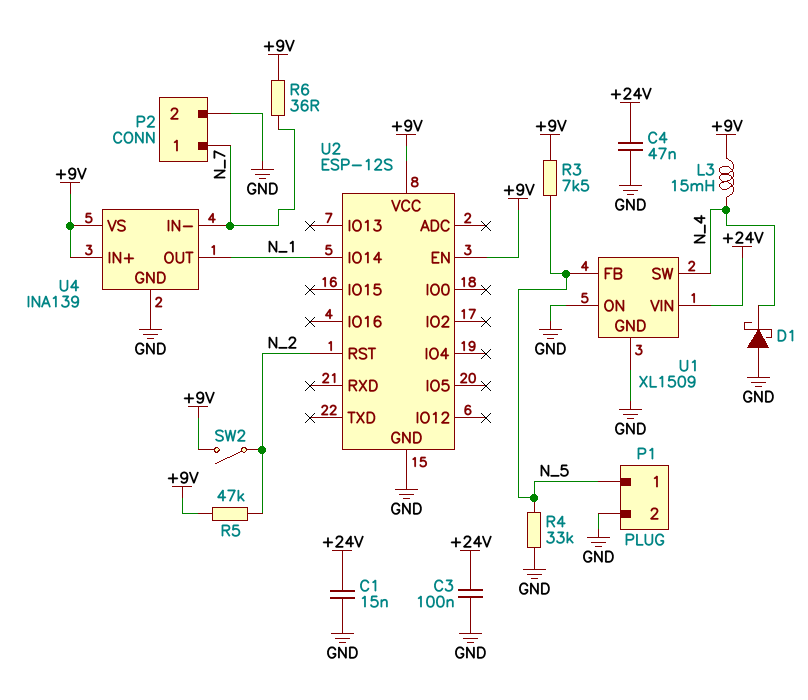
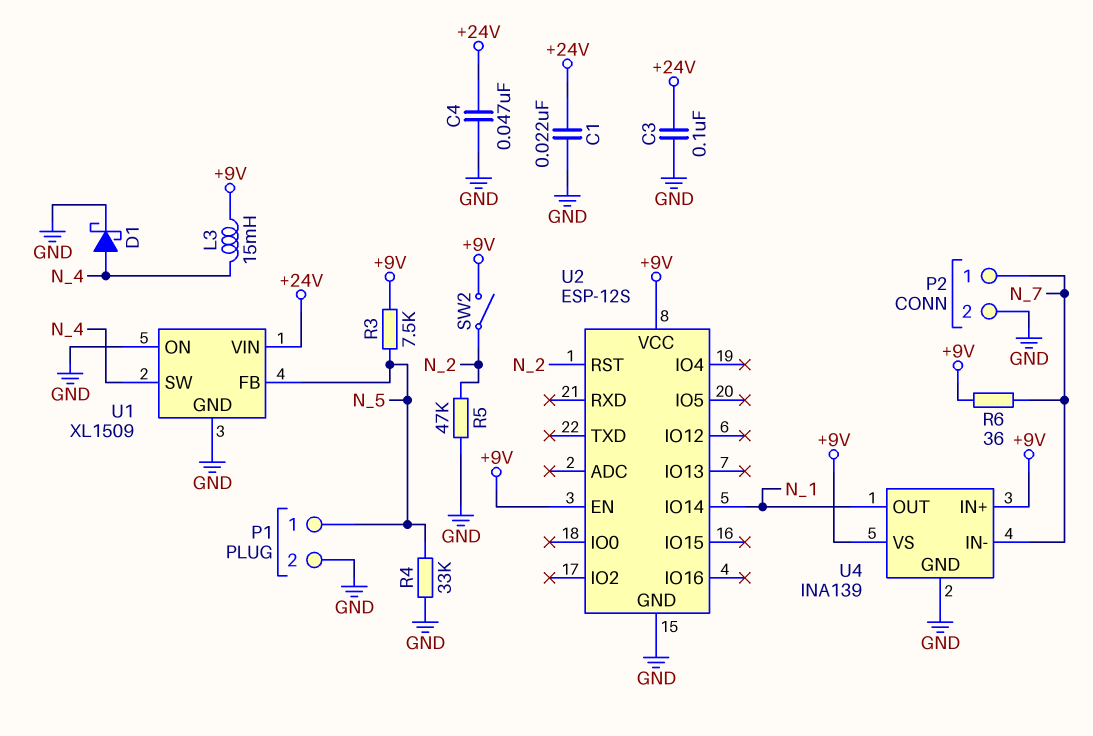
C1: 15nF (+24V, GND) -> 22nF (+24V, GND)
D1: schottky (A GND, K N_4) -> schottky (A N_4, K GND)
R5: 47k (+9V, N_2) -> 47k (GND, N_2)

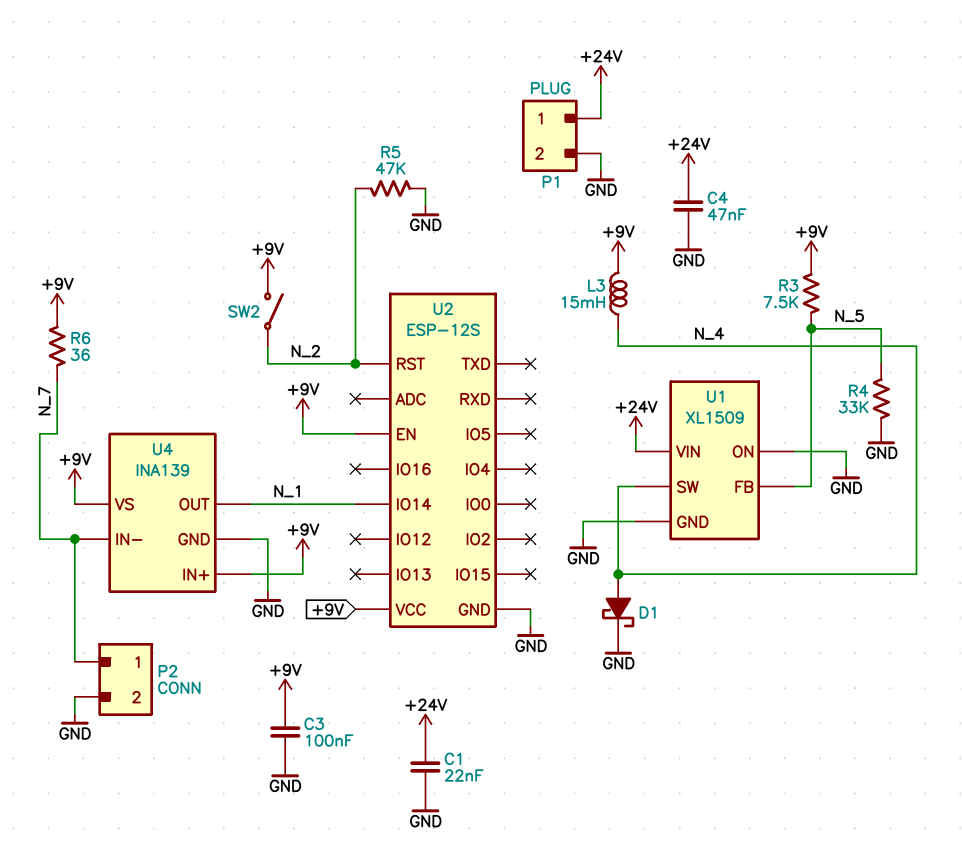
C3: 100nF (+24V, GND) -> 100nF (+9V, GND)
P1 pin 1: N_5 -> +24V

